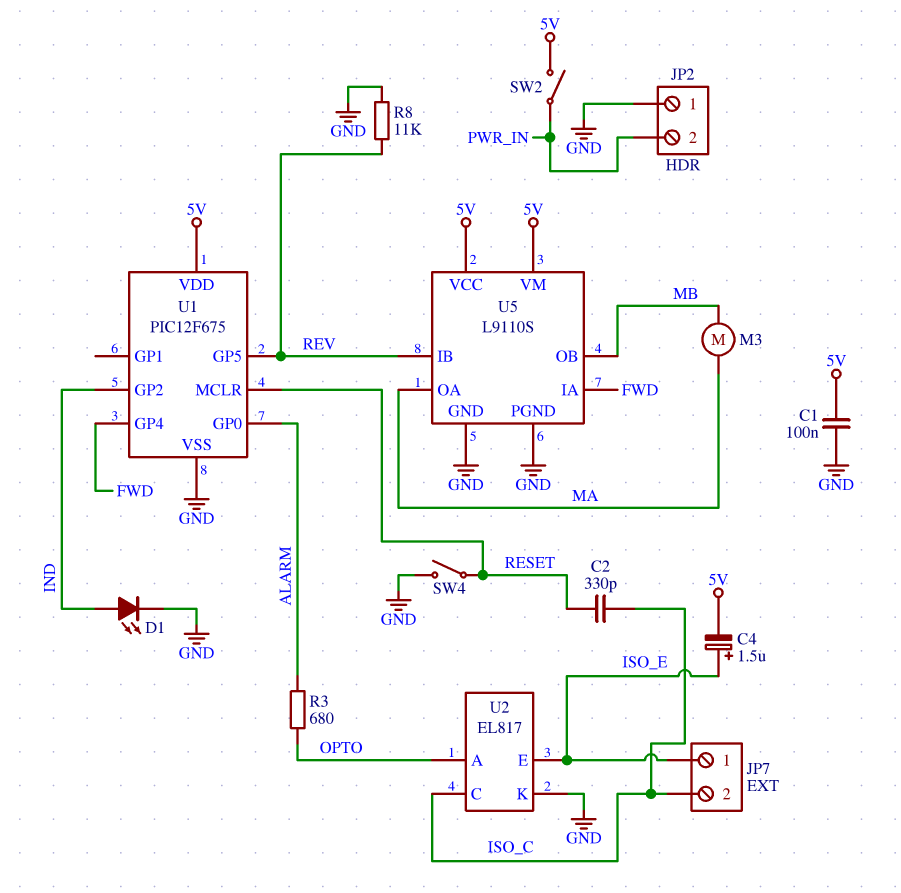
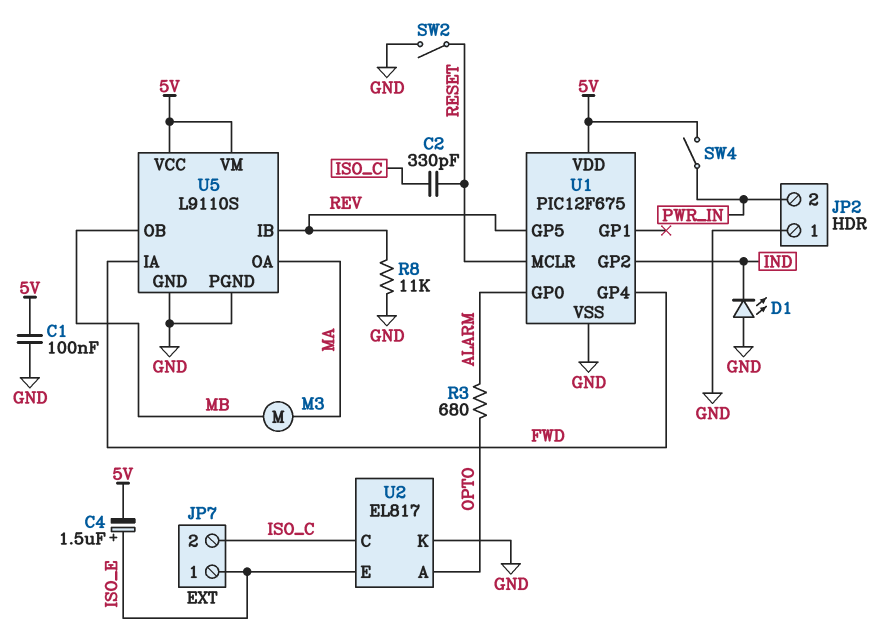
D1: LED (A IND, K GND) -> LED (A GND, K IND)
SW2: switch (5V, PWR_IN) -> switch (GND, RESET)
SW4: switch (GND, RESET) -> switch (5V, PWR_IN)

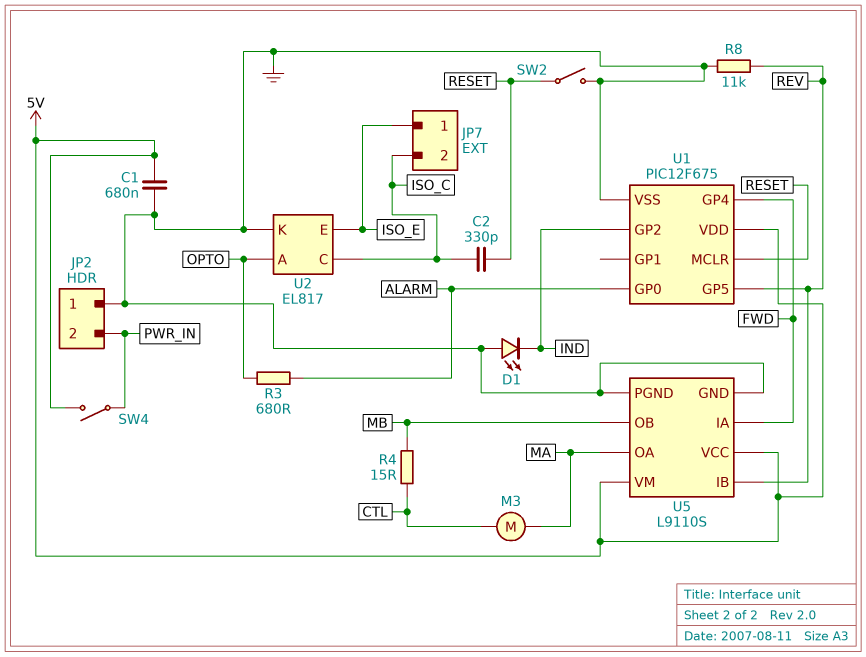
C1: 100nF (5V, GND) -> 680nF (5V, GND)
C4: 1.5uF (plus ISO_E, minus 5V) -> none
M3: motor (MA, MB) -> motor (CTL, MA)
R4: none -> 15 (CTL, MB)

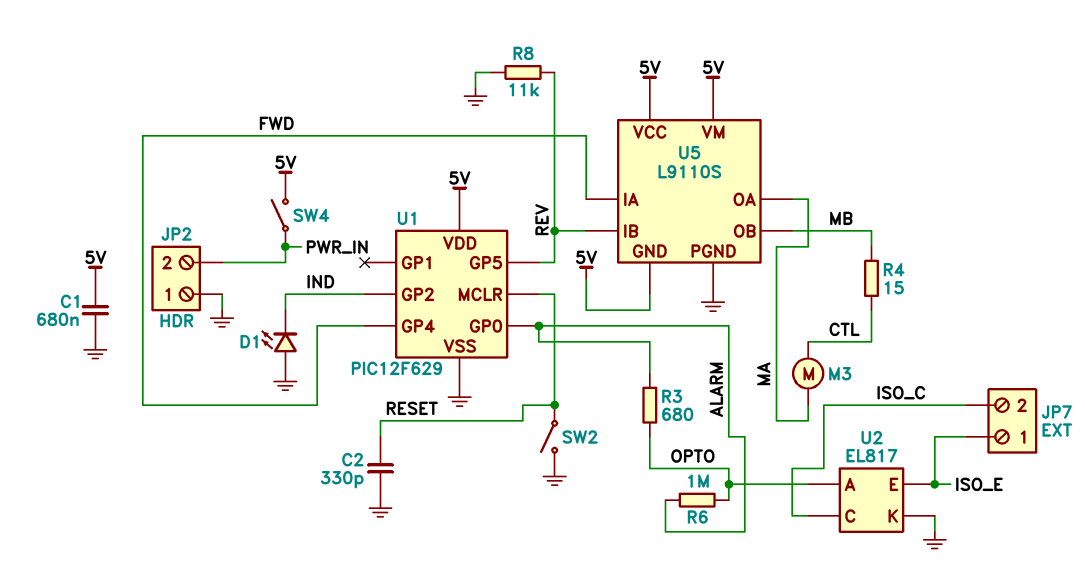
C2: 330pF (ISO_C, RESET) -> 330pF (GND, RESET)
R6: none -> 1M (ALARM, OPTO)
U1: PIC12F675 -> PIC12F629
U5 pin GND: GND -> 5V

